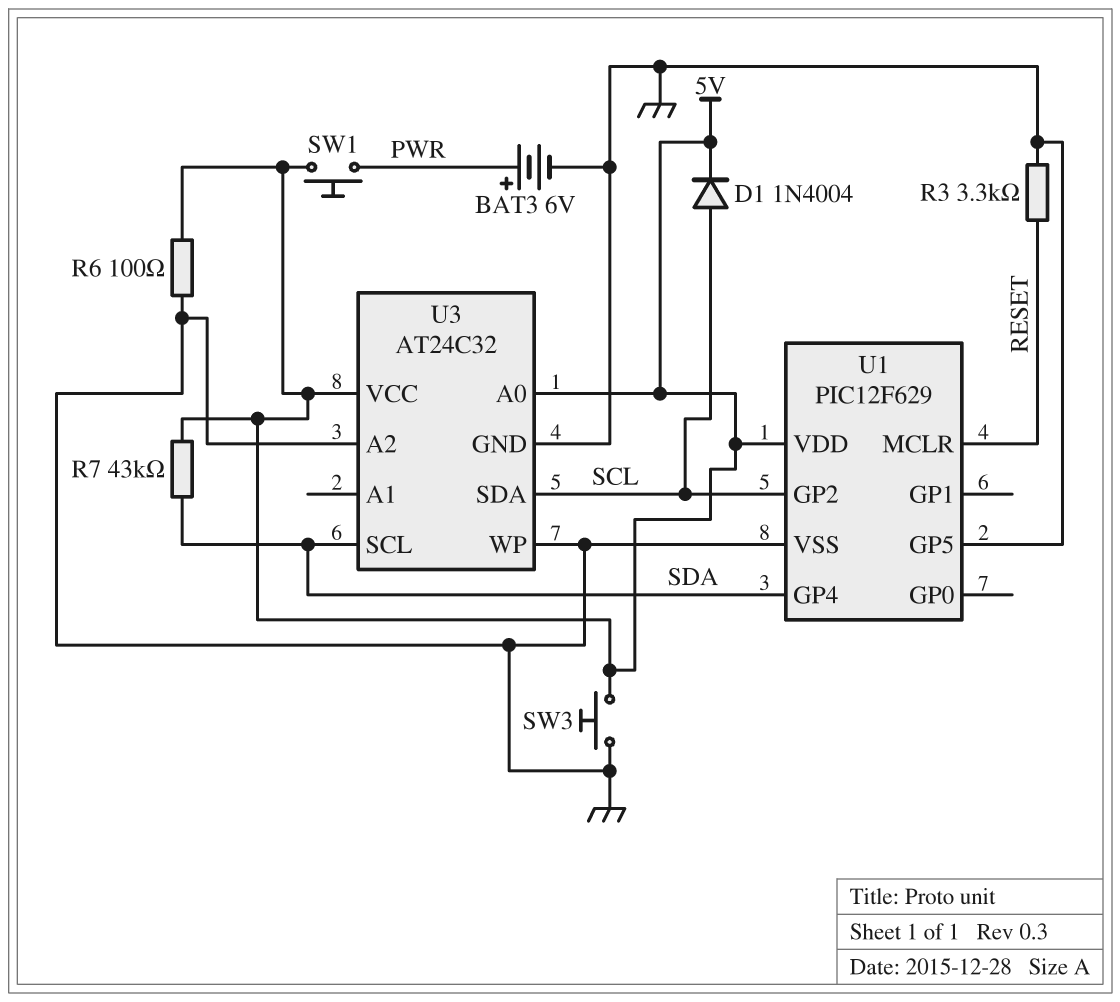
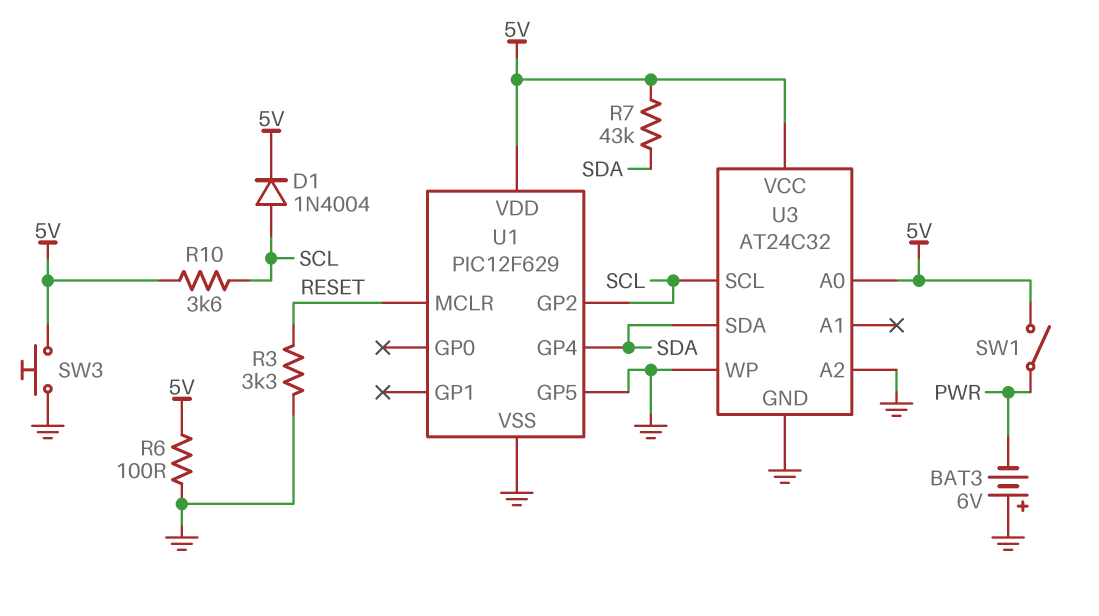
BAT3: 6V (plus PWR, minus GND) -> 6V (plus GND, minus PWR)
R10: none -> 3.6k (5V, SCL)
SW1: button (5V, PWR) -> switch (5V, PWR)
U3 pin SCL: SDA -> SCL
U3 pin SDA: SCL -> SDA

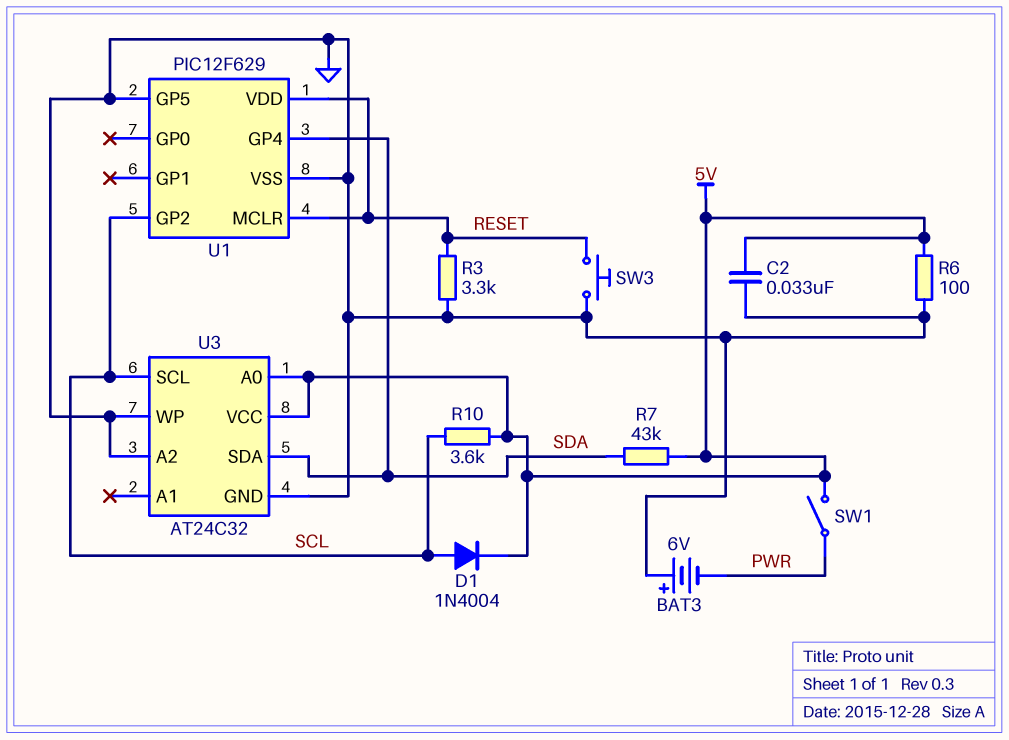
C2: none -> 33nF (5V, GND)
SW3: button (5V, GND) -> button (GND, RESET)
U1 pin VDD: 5V -> RESET

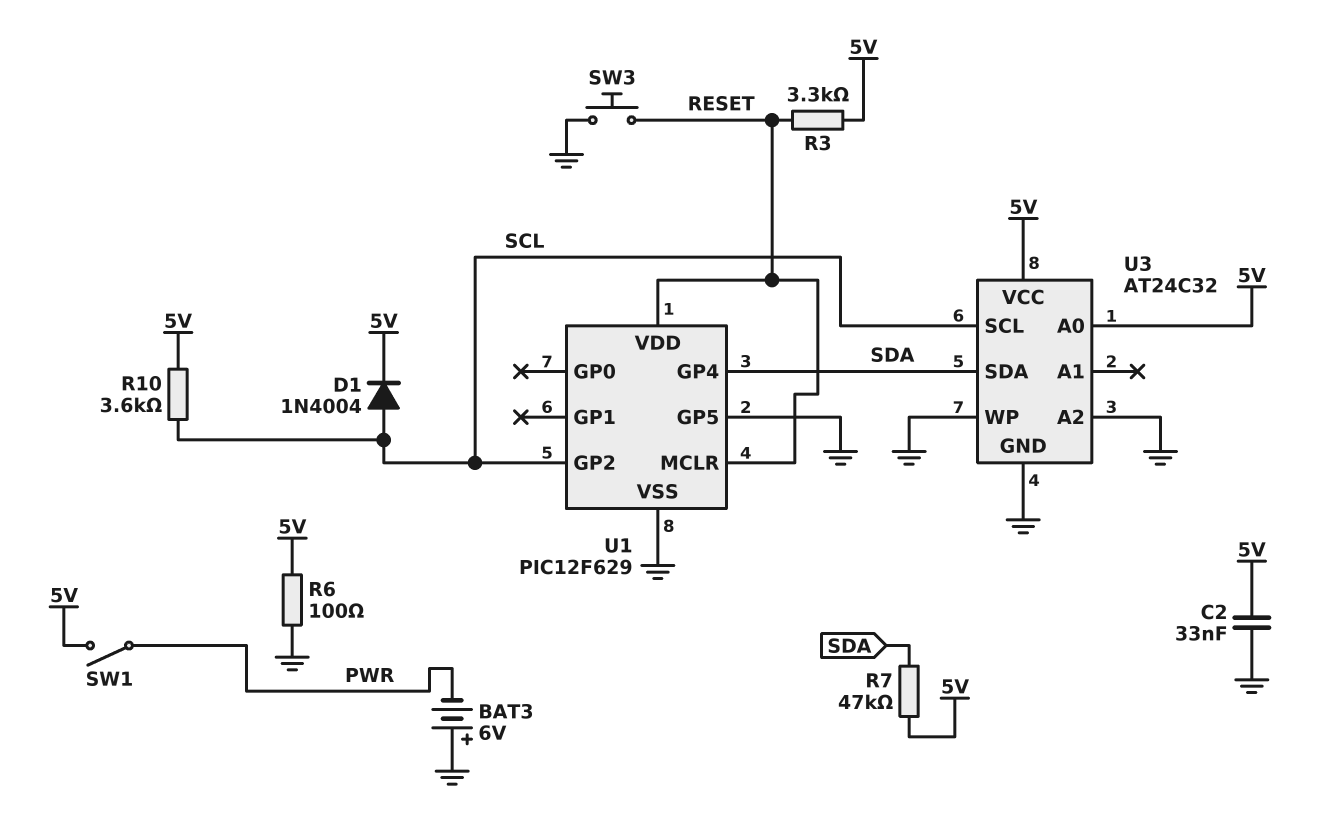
R3: 3.3k (GND, RESET) -> 3.3k (5V, RESET)
R7: 43k (5V, SDA) -> 47k (5V, SDA)

